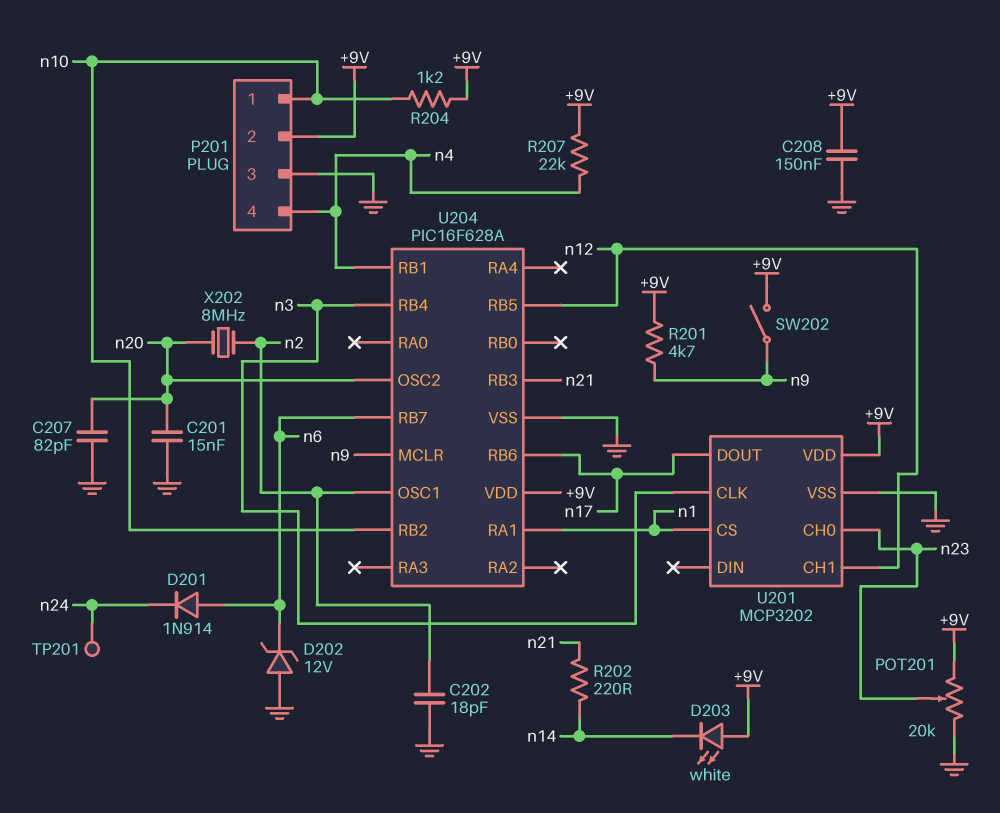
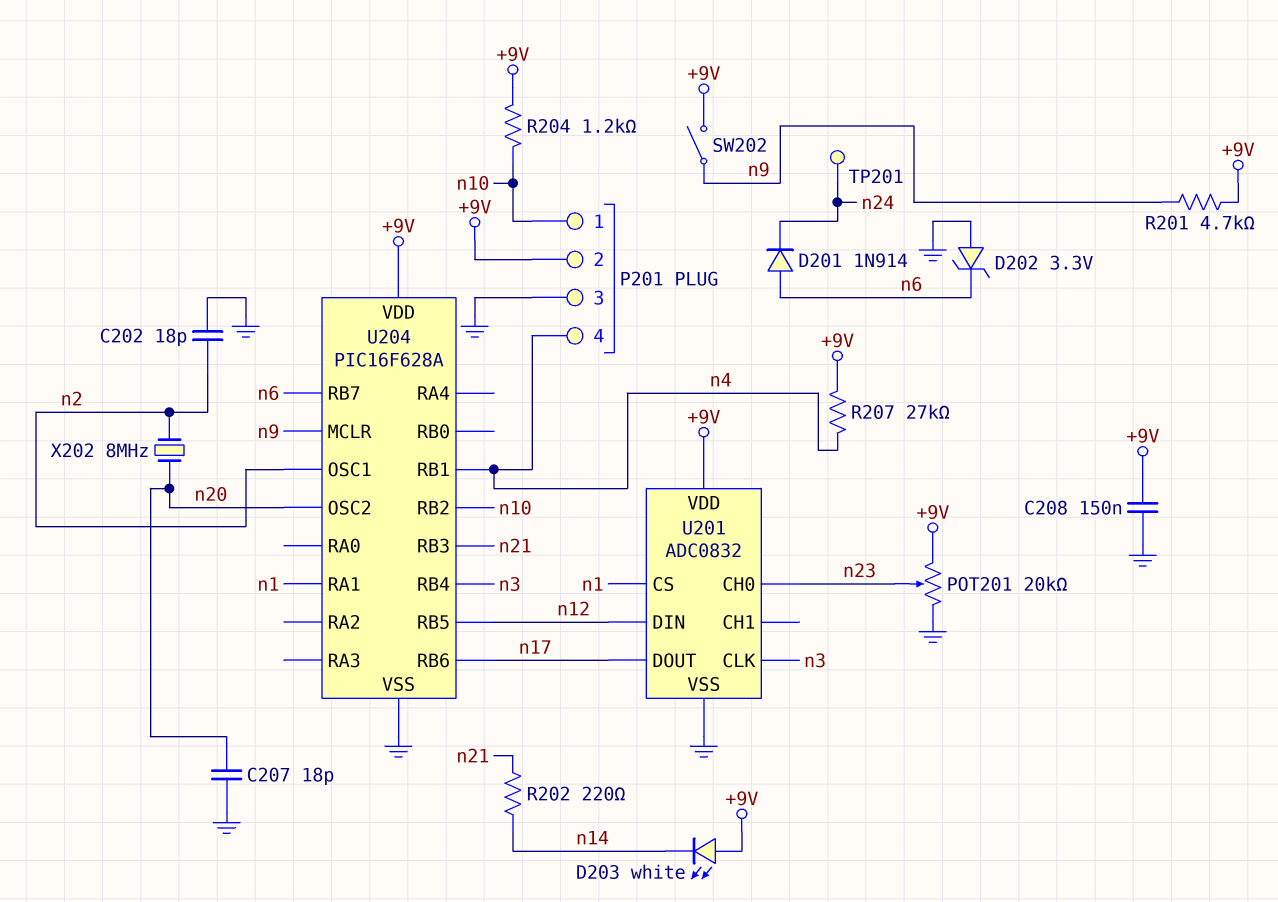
C201: 15nF (GND, n20) -> none
C207: 82pF (GND, n20) -> 18pF (GND, n20)
D202: zener 12V (A GND, K n6) -> zener 3.3V (A GND, K n6)
R207: 22k (+9V, n4) -> 27k (+9V, n4)
U201: MCP3202 -> ADC0832
U201 pin CH1: n12 -> none
U201 pin DIN: none -> n12

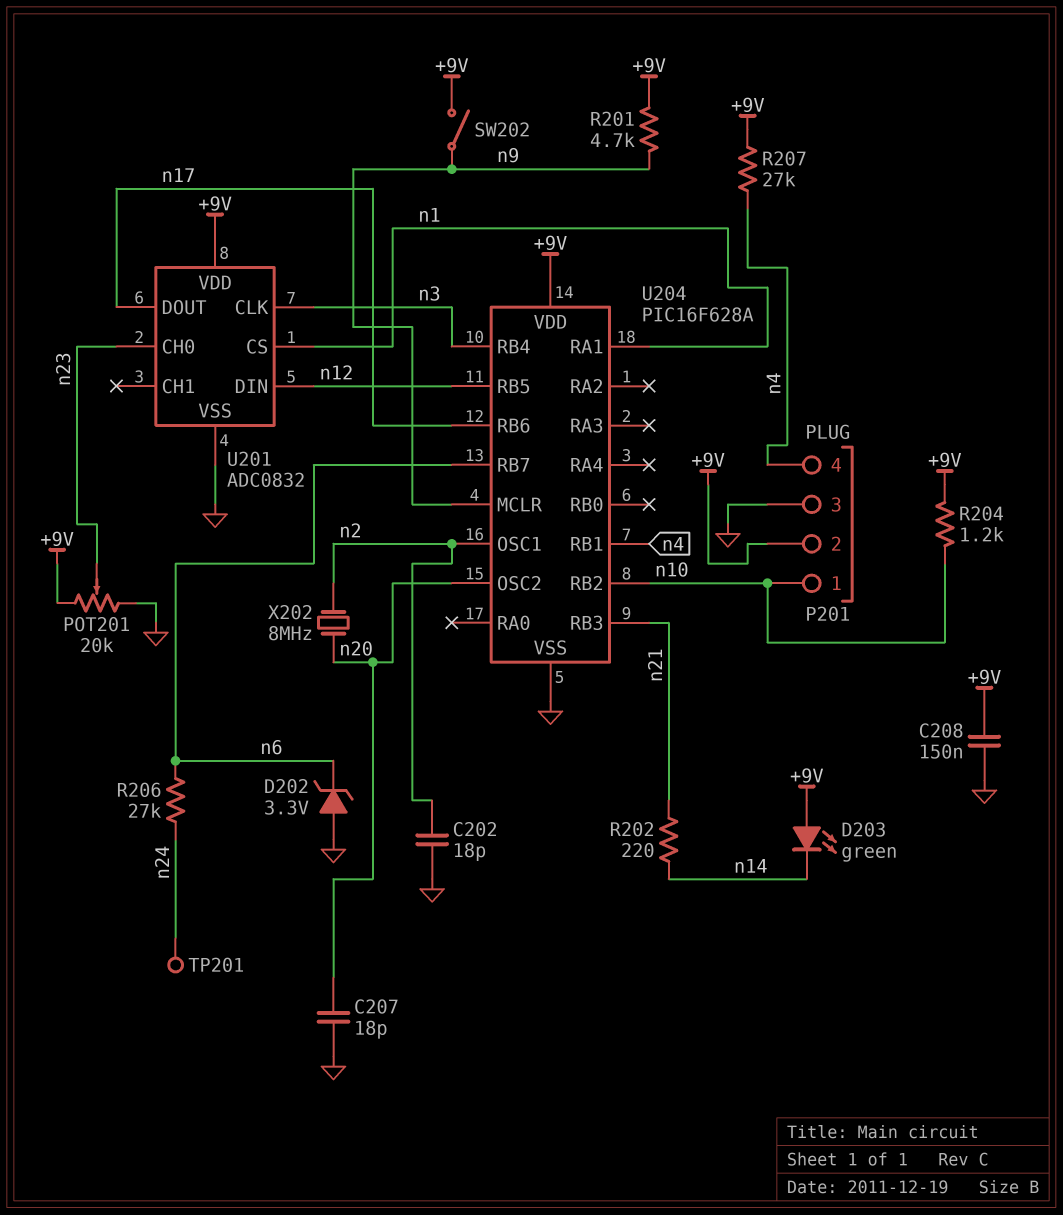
D201: diode 1N914 (A n6, K n24) -> none
D203: LED white (A +9V, K n14) -> LED green (A +9V, K n14)
R206: none -> 27k (n6, n24)

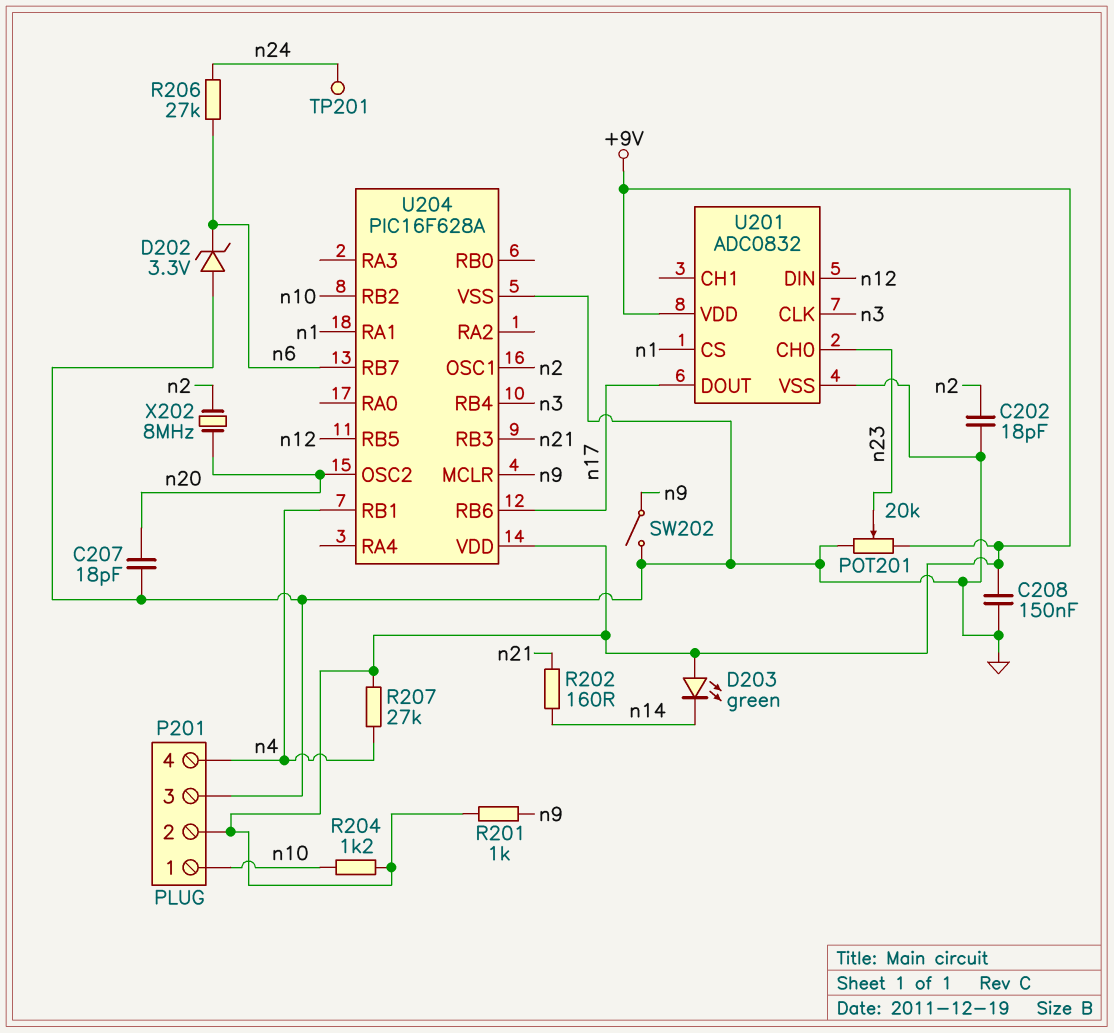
R201: 4.7k (+9V, n9) -> 1k (+9V, n9)
R202: 220 (n14, n21) -> 160 (n14, n21)
SW202: switch (+9V, n9) -> switch (GND, n9)

